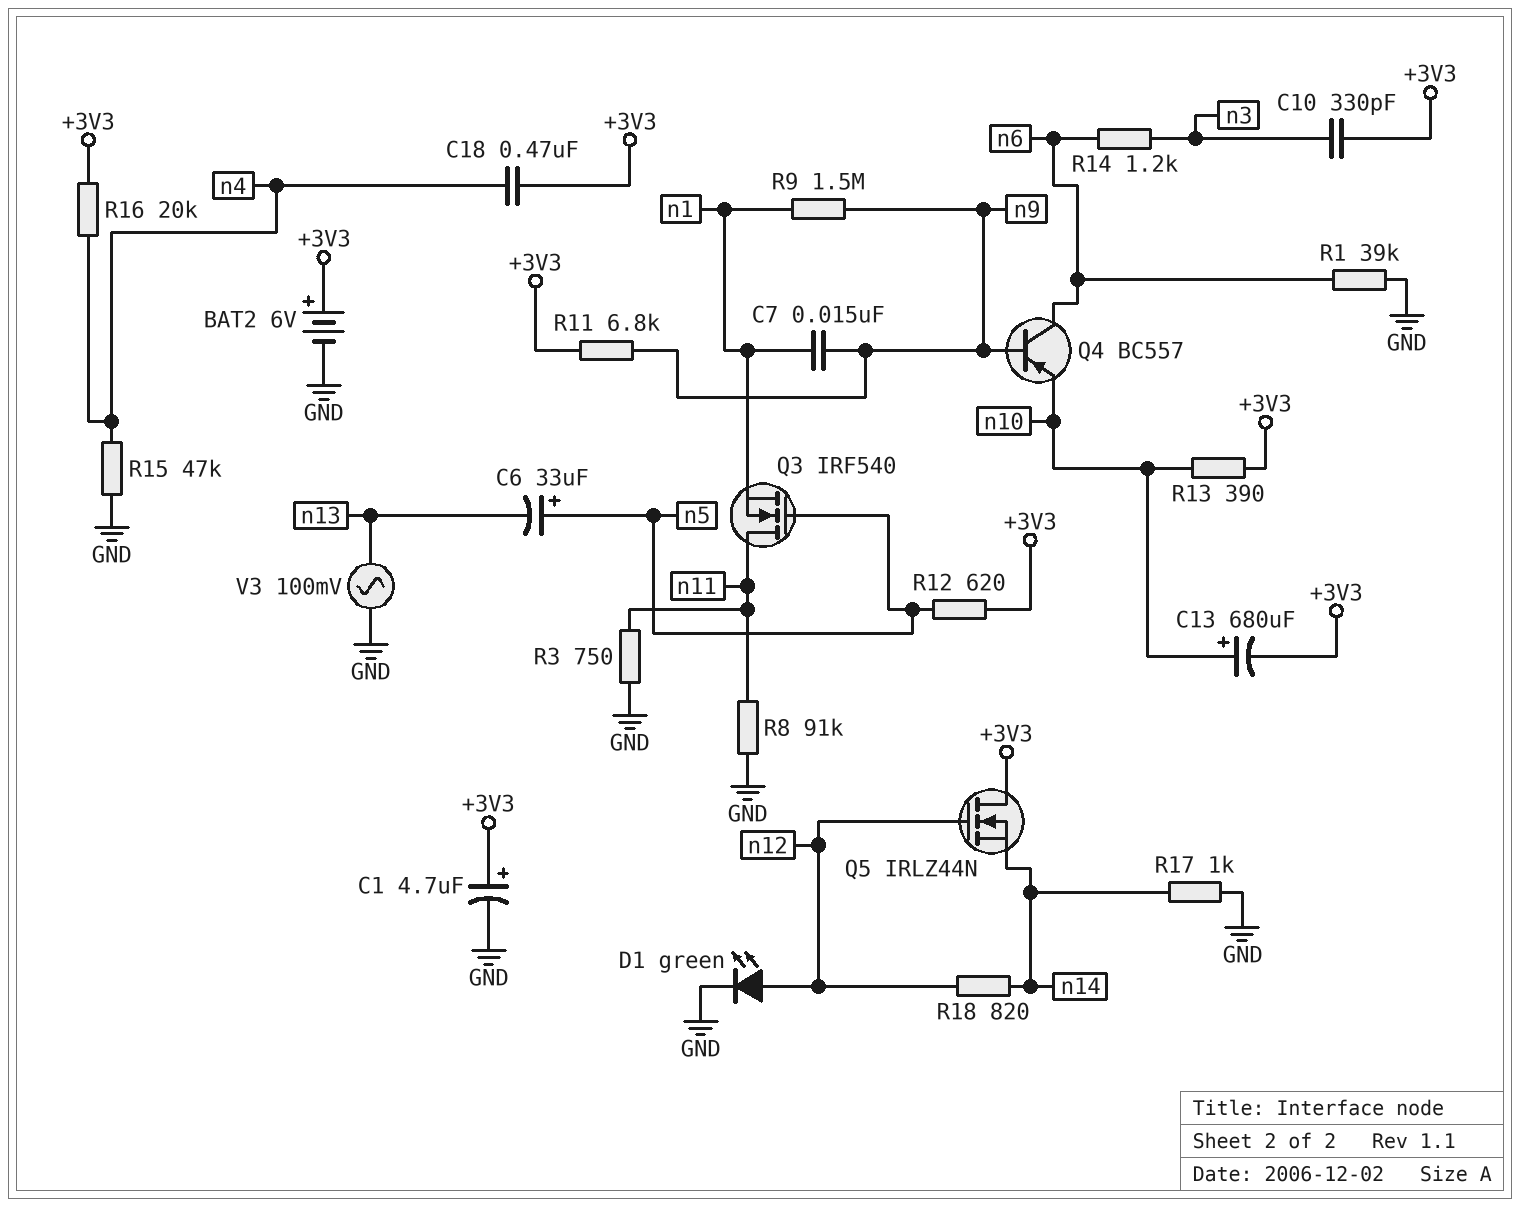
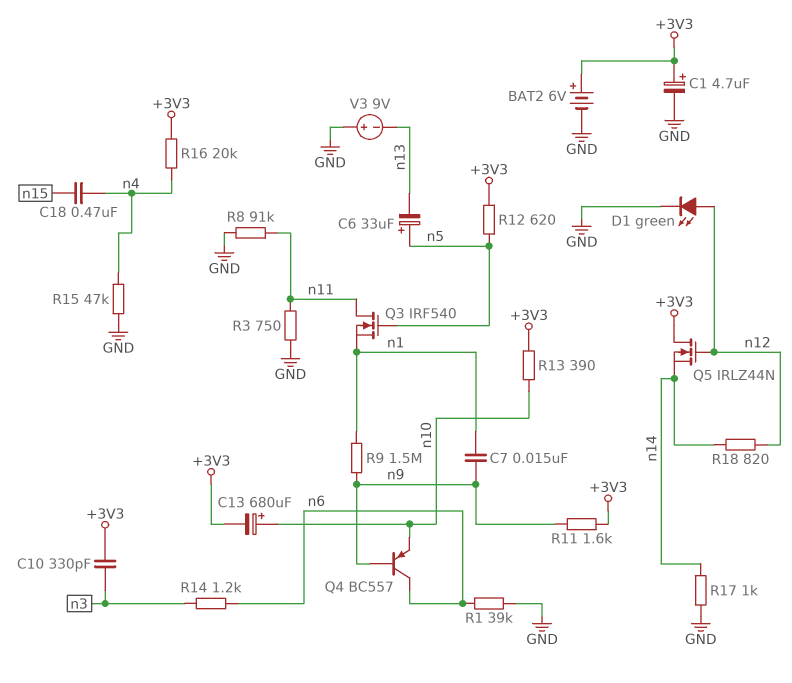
C18: 470nF (+3V3, n4) -> 470nF (n4, n15)
R11: 6.8k (+3V3, n9) -> 1.6k (+3V3, n9)
V3: AC 100mV (GND, n13) -> 9V (plus GND, minus n13)

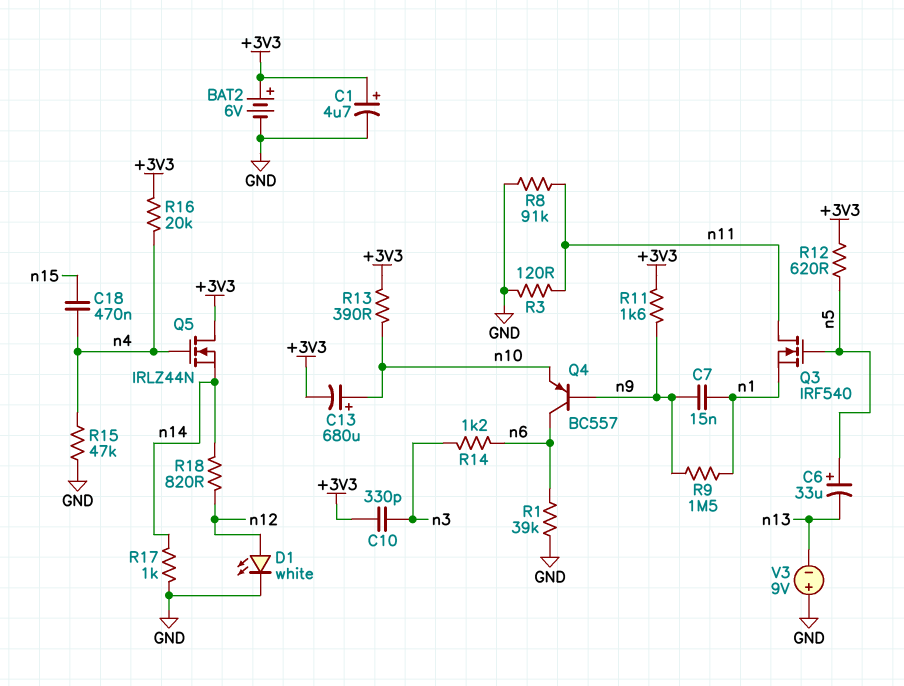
D1: LED green (A n12, K GND) -> LED white (A n12, K GND)
Q5: NMOS IRLZ44N (G n12, D +3V3, S n14) -> NMOS IRLZ44N (G n4, D +3V3, S n14)
R3: 750 (GND, n11) -> 120 (GND, n11)

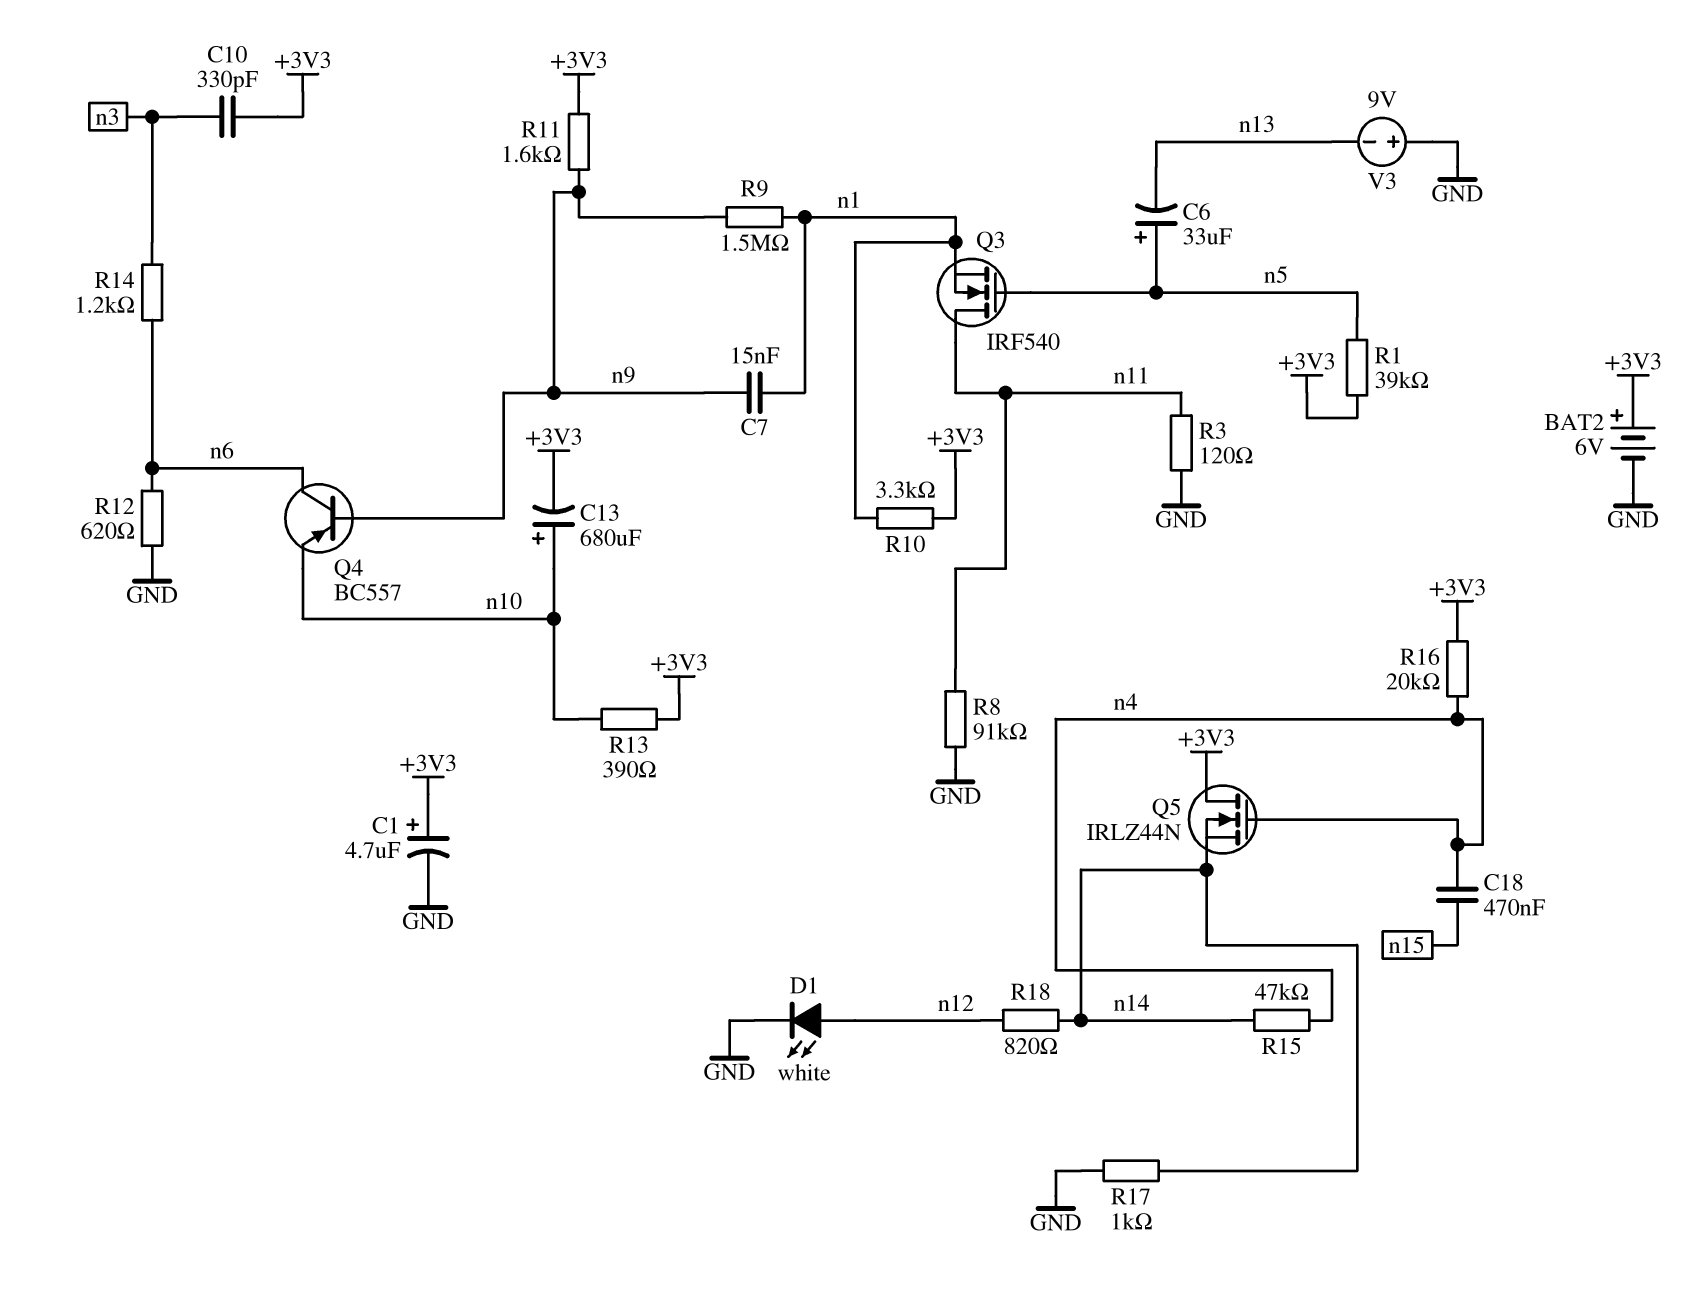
R1: 39k (GND, n6) -> 39k (+3V3, n5)
R10: none -> 3.3k (+3V3, n1)
R12: 620 (+3V3, n5) -> 620 (GND, n6)
R15: 47k (GND, n4) -> 47k (n4, n14)

